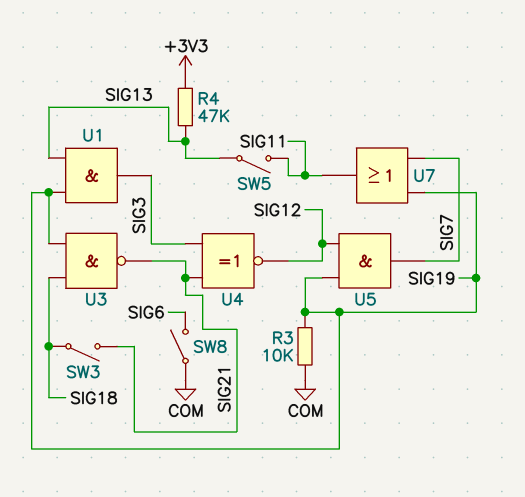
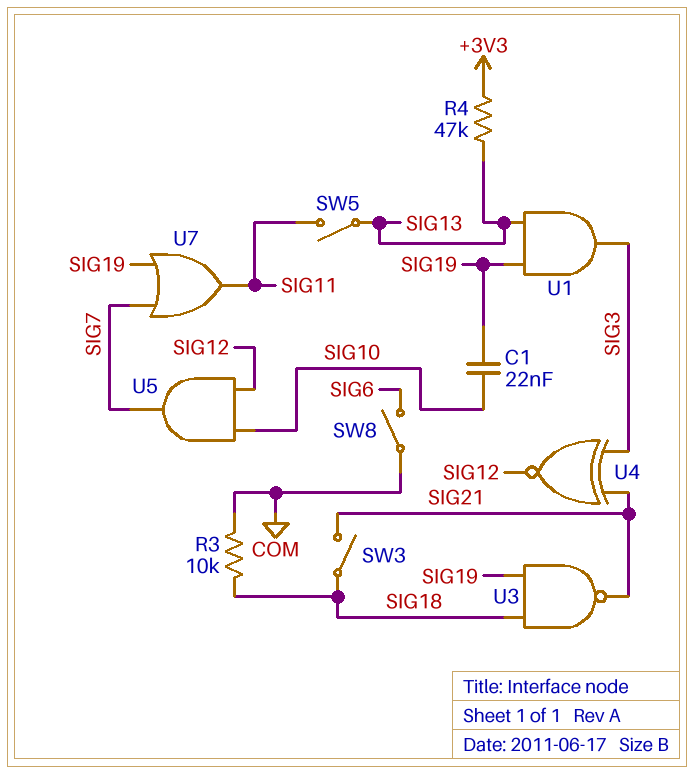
C1: none -> 22nF (SIG10, SIG19)
R3: 10k (COM, SIG19) -> 10k (COM, SIG18)
U5: AND (in SIG12, in SIG19, out SIG7) -> AND (in SIG10, in SIG12, out SIG7)

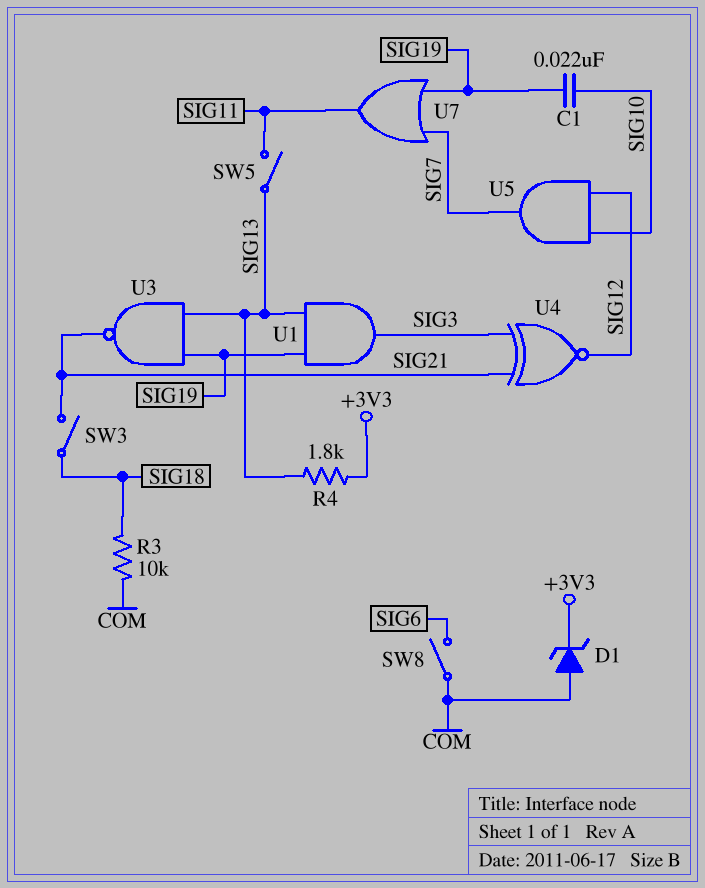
D1: none -> zener (A COM, K +3V3)
R4: 47k (+3V3, SIG13) -> 1.8k (+3V3, SIG13)
U3: NAND (in SIG18, in SIG19, out SIG21) -> NAND (in SIG13, in SIG19, out SIG21)

